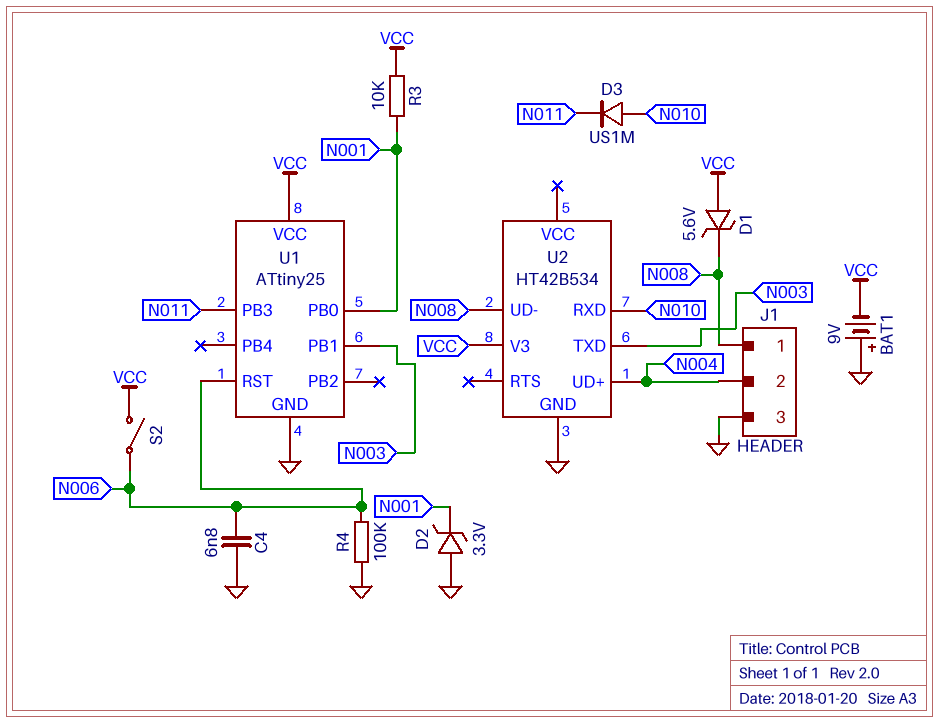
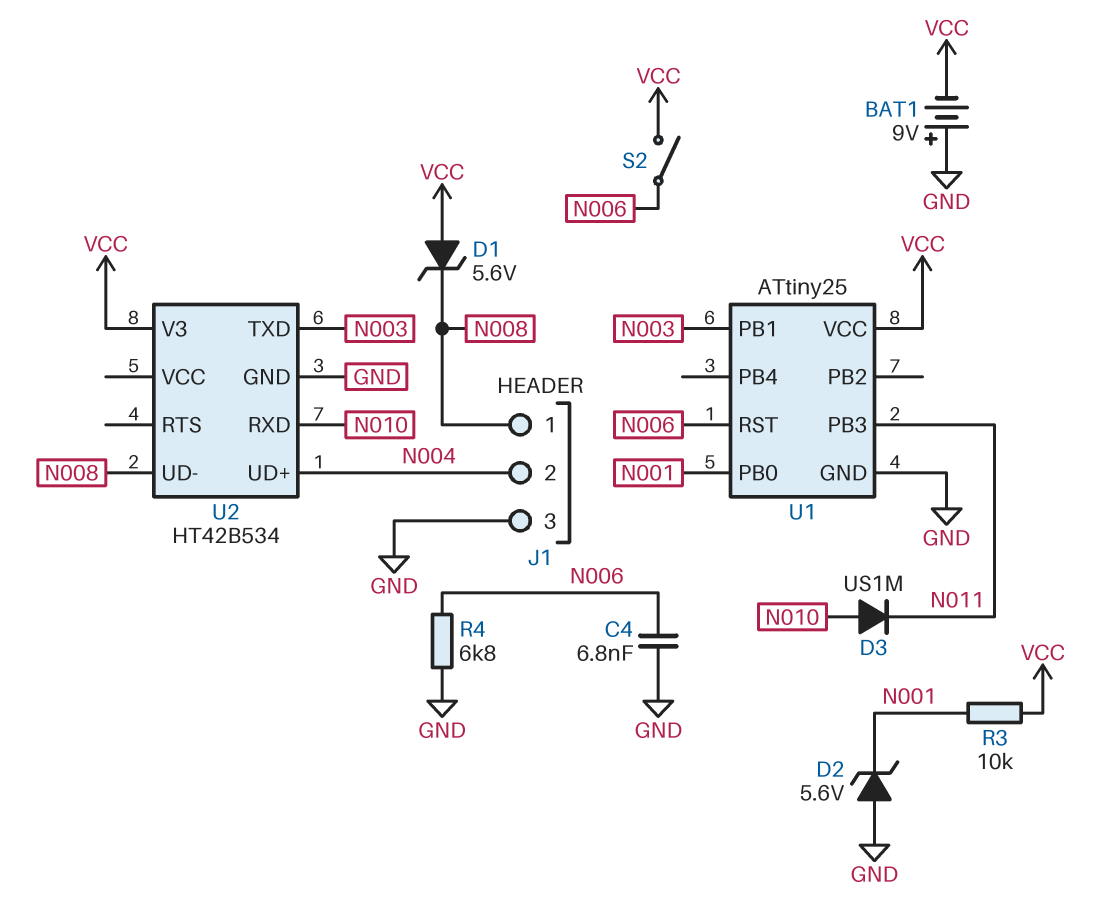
D2: zener 3.3V (A GND, K N001) -> zener 5.6V (A GND, K N001)
R4: 100k (GND, N006) -> 6.8k (GND, N006)

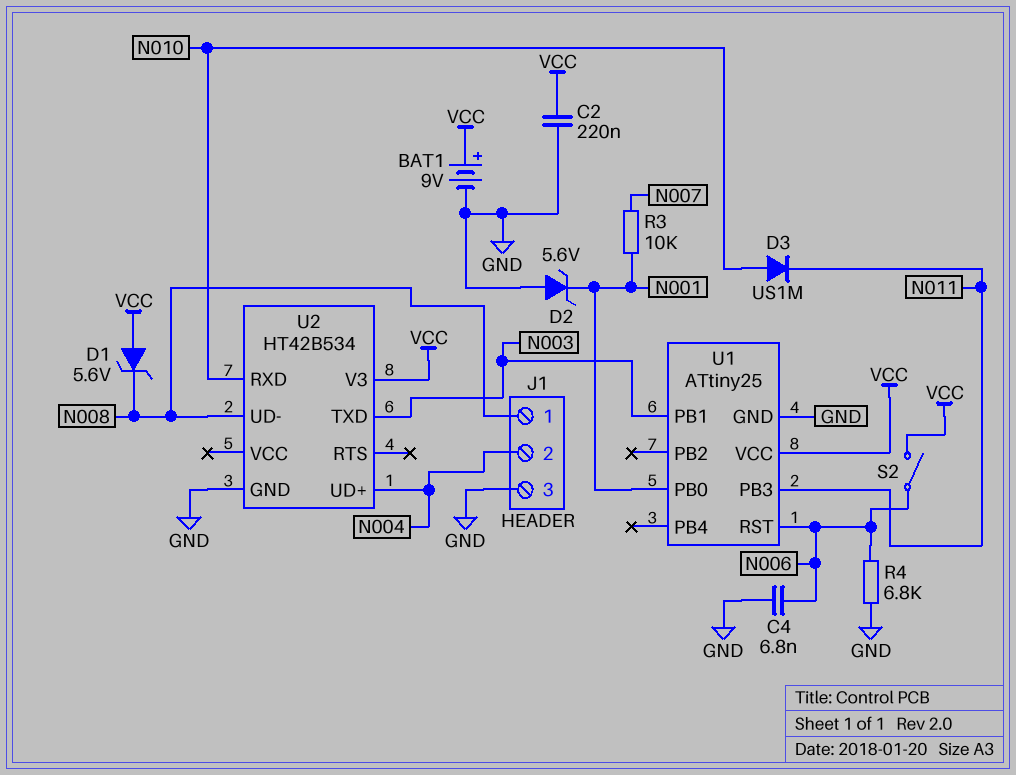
BAT1: 9V (plus GND, minus VCC) -> 9V (plus VCC, minus GND)
C2: none -> 220nF (GND, VCC)
R3: 10k (N001, VCC) -> 10k (N001, N007)

